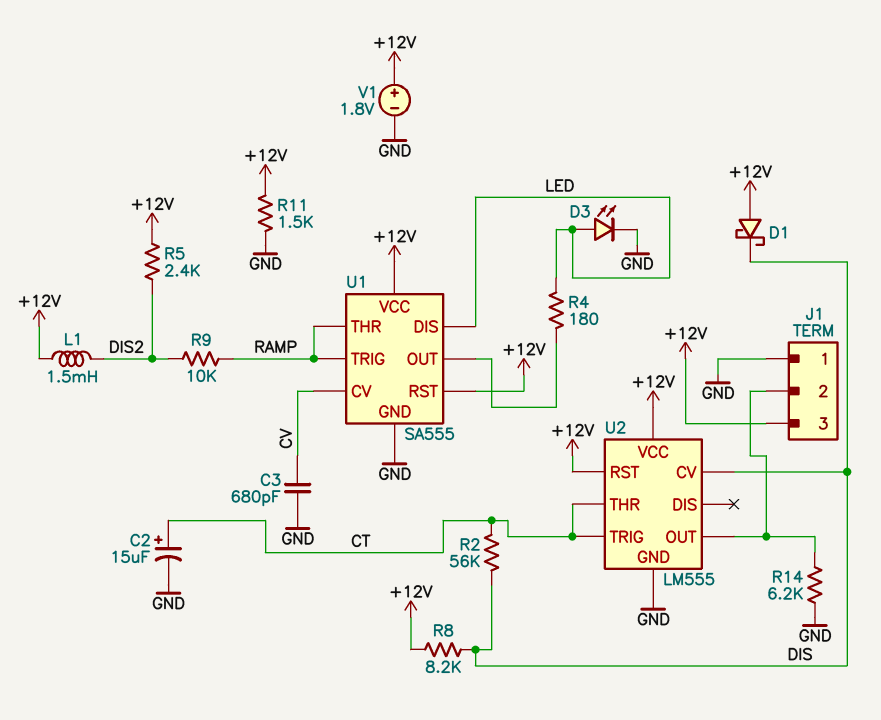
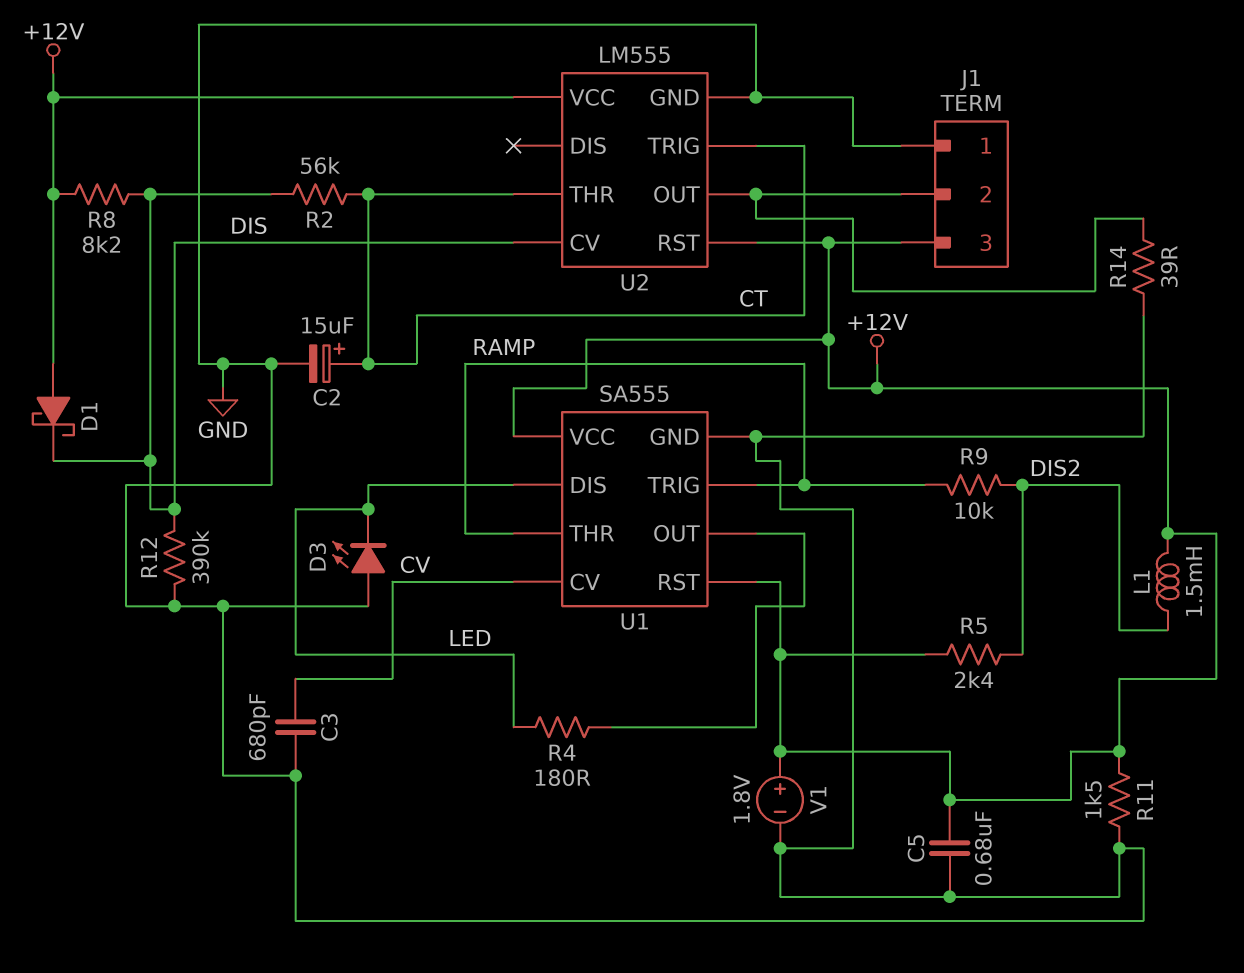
C5: none -> 680nF (+12V, GND)
D3: LED (A LED, K GND) -> LED (A GND, K LED)
R12: none -> 390k (DIS, GND)
R14: 6.2k (GND, J1/2) -> 39 (GND, J1/2)

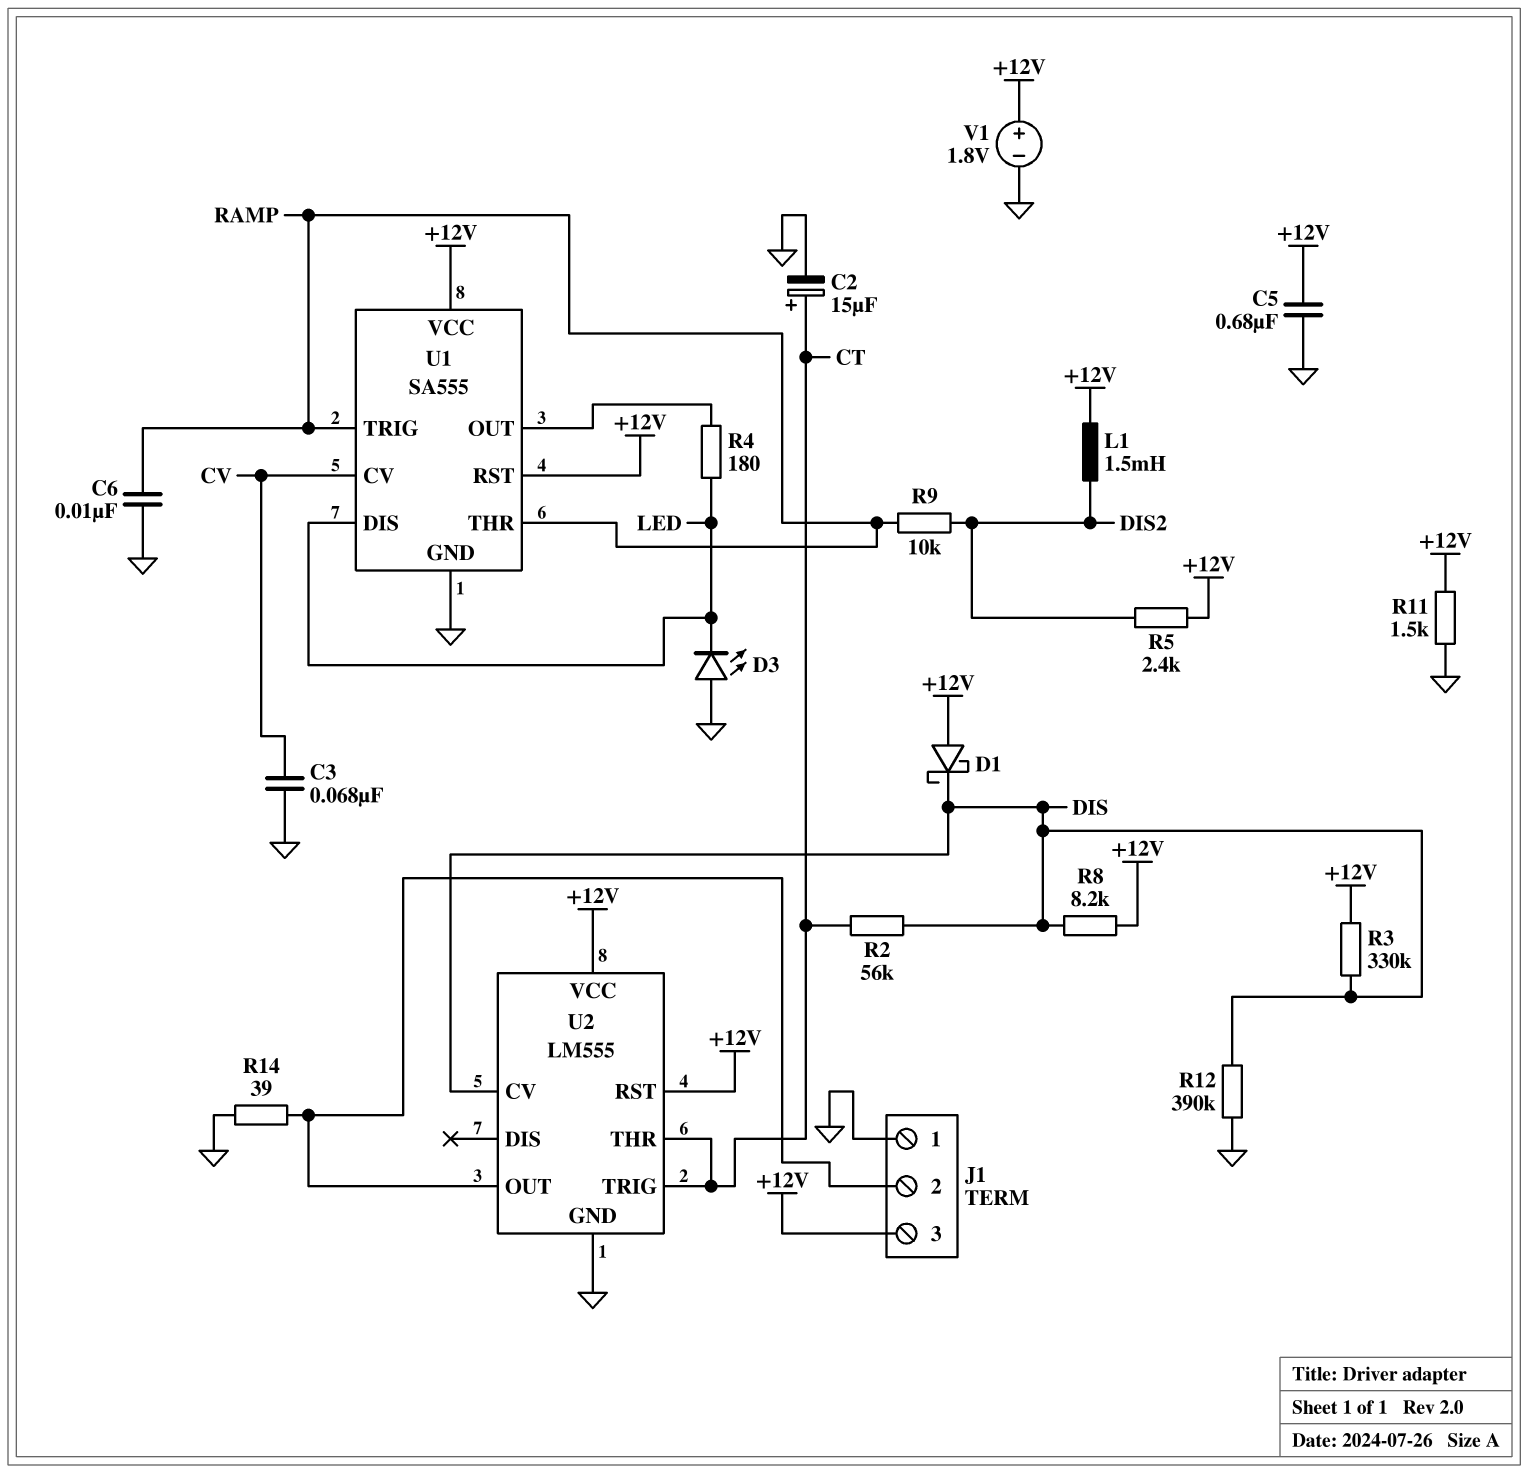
C3: 680pF (CV, GND) -> 68nF (CV, GND)
C6: none -> 10nF (GND, RAMP)
R3: none -> 330k (+12V, DIS)

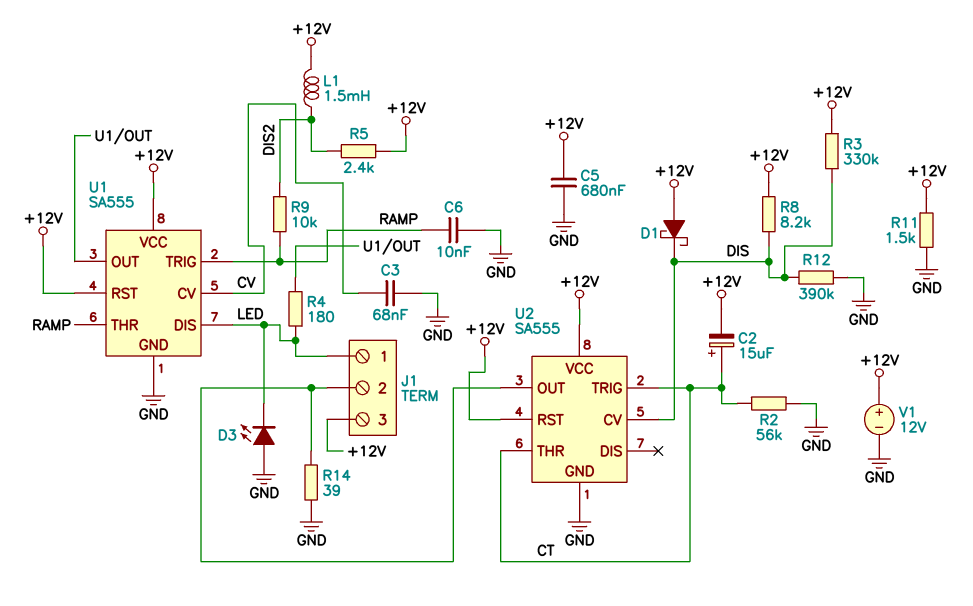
C2: 15uF (plus CT, minus GND) -> 15uF (plus CT, minus +12V)
J1 pin 1: GND -> LED
R2: 56k (CT, DIS) -> 56k (CT, GND)
U2: LM555 -> SA555
V1: 1.8V (plus +12V, minus GND) -> 12V (plus +12V, minus GND)

